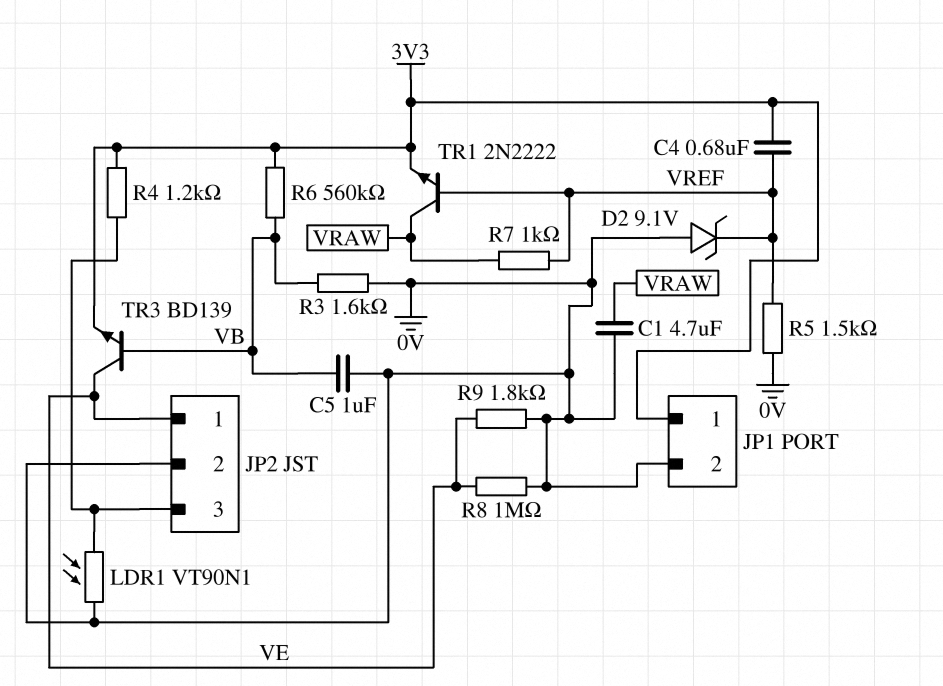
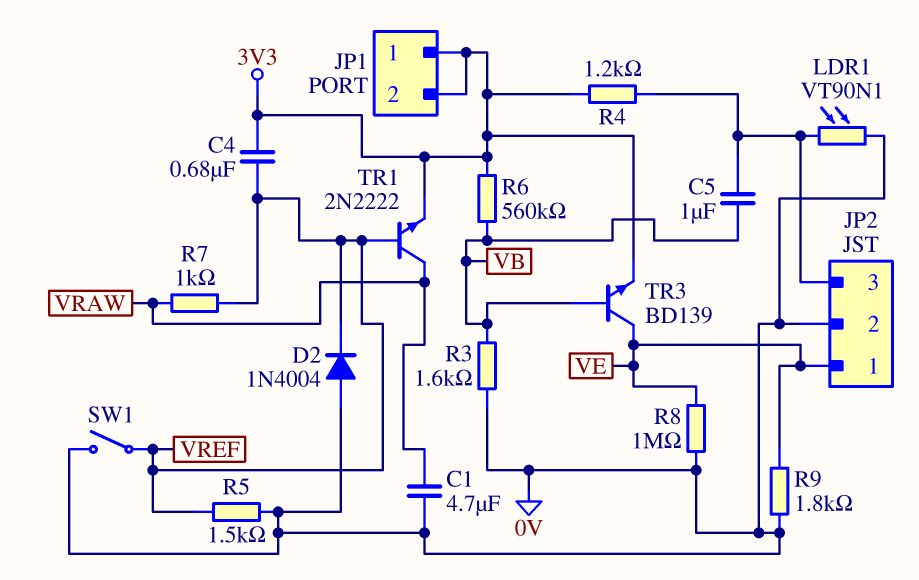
C5: 1uF (0V, VB) -> 1uF (JP2/3, VB)
D2: zener 9.1V (A 0V, K VREF) -> diode 1N4004 (A 0V, K VREF)
JP1 pin 2: 0V -> 3V3
SW1: none -> switch (0V, VREF)

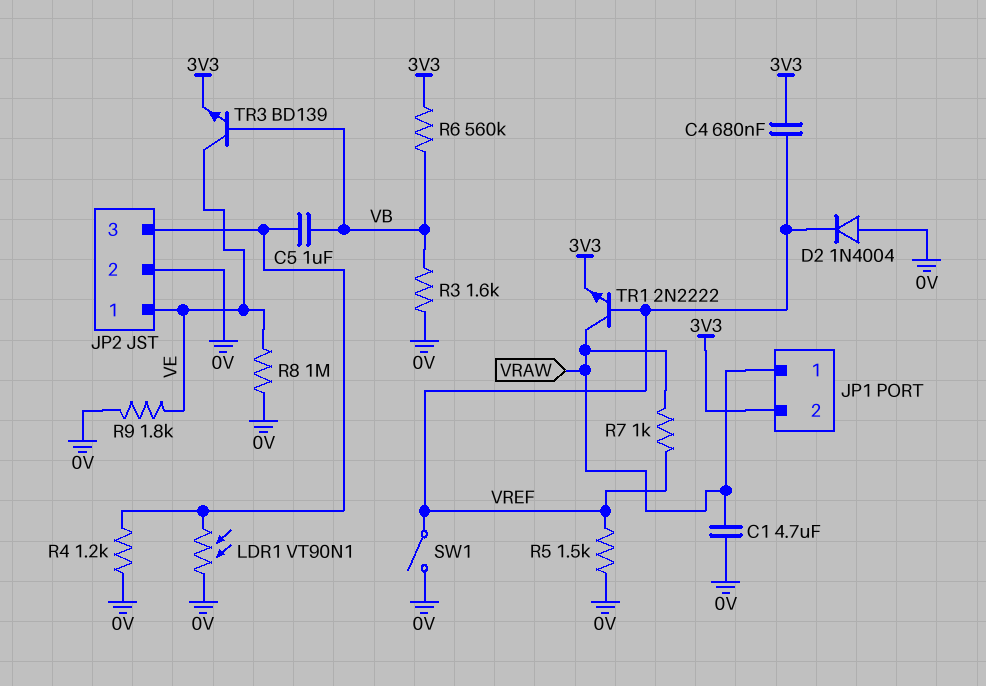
JP1 pin 1: 3V3 -> VRAW
R4: 1.2k (3V3, JP2/3) -> 1.2k (0V, JP2/3)

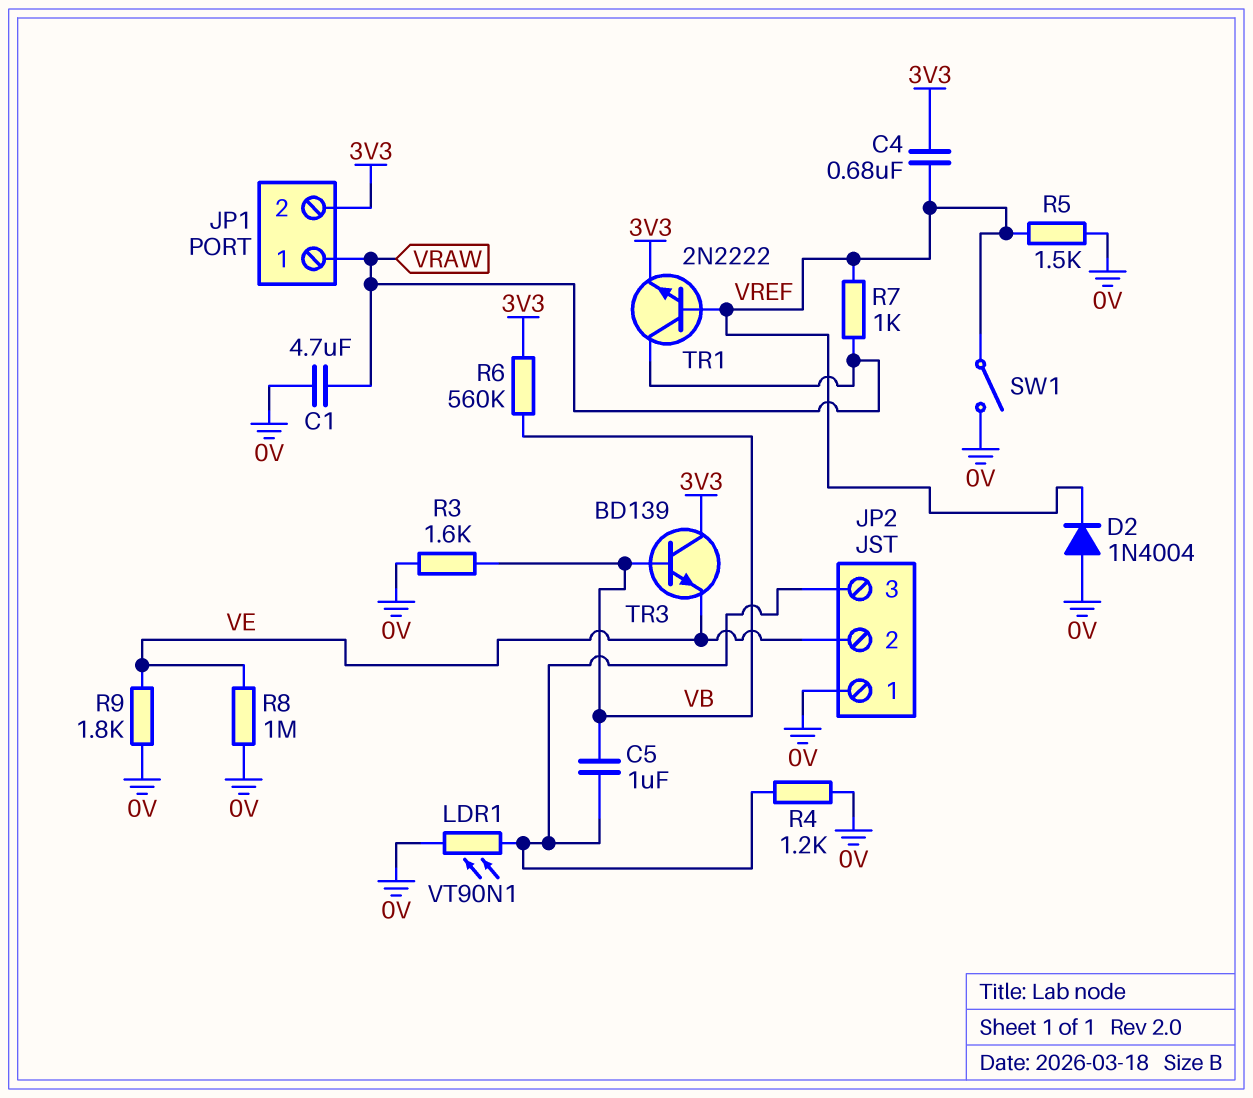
JP2 pin 1: VE -> 0V
JP2 pin 2: 0V -> VE
TR3: NPN BD139 (B VB, C VE, E 3V3) -> NPN BD139 (B VB, C 3V3, E VE)

